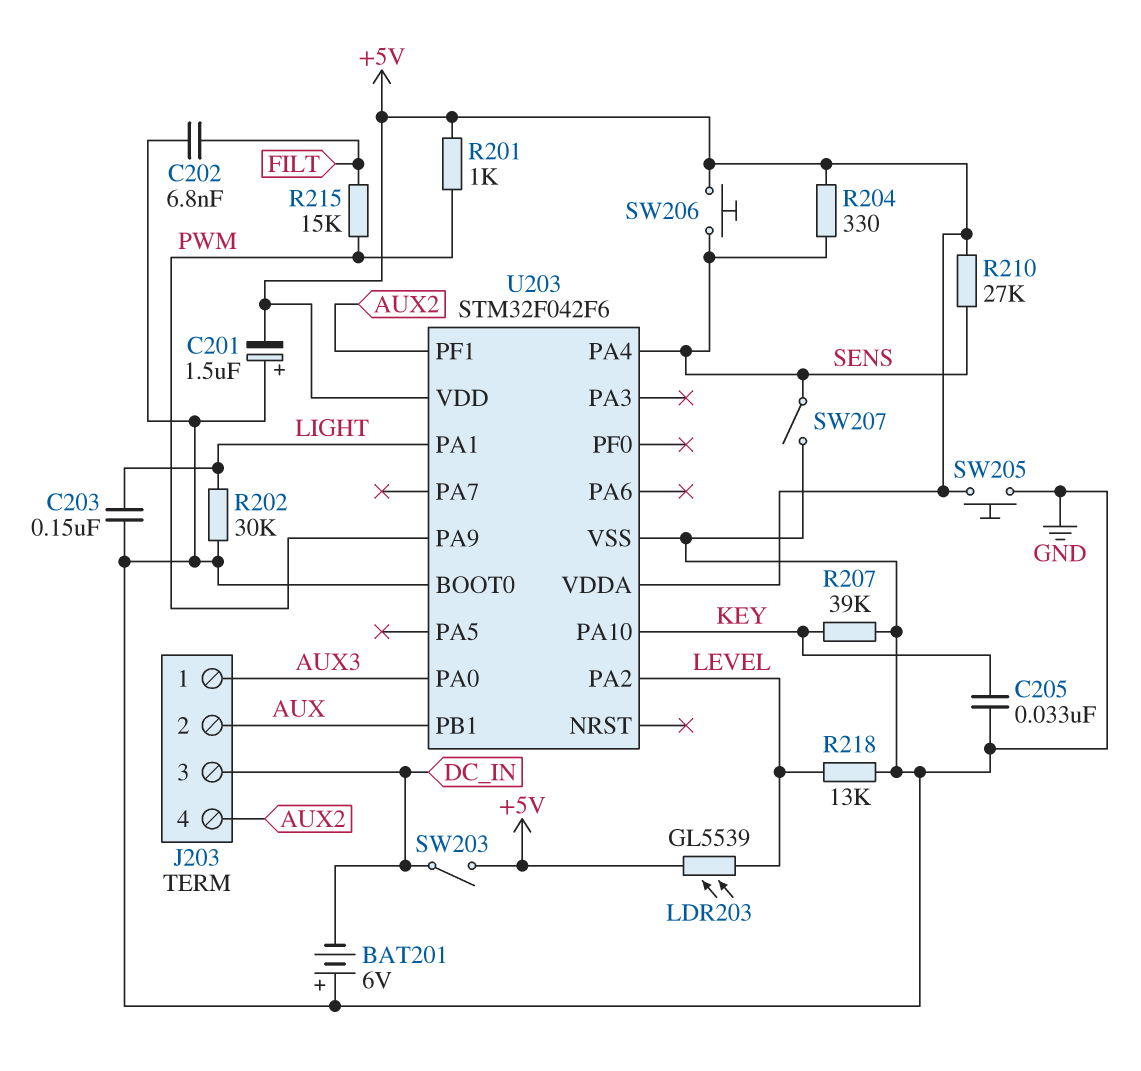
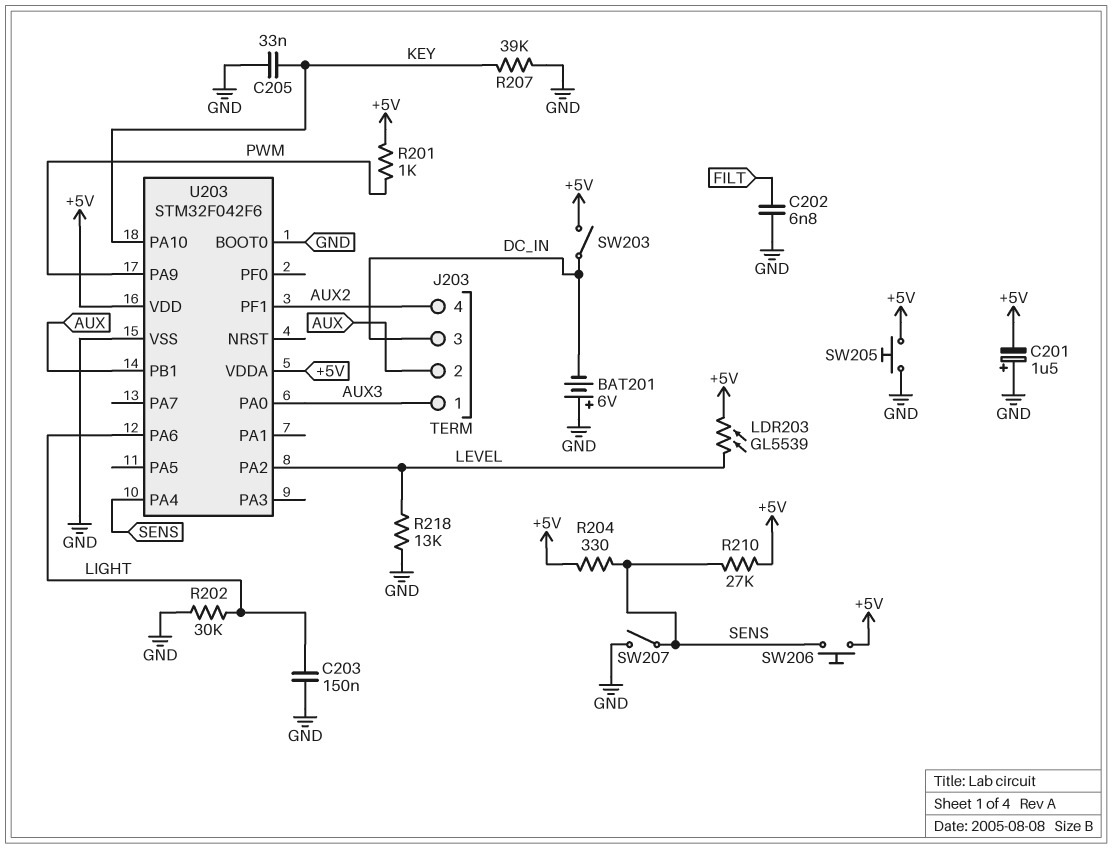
R215: 15k (FILT, PWM) -> none
U203 pin PA1: LIGHT -> none
U203 pin PA6: none -> LIGHT

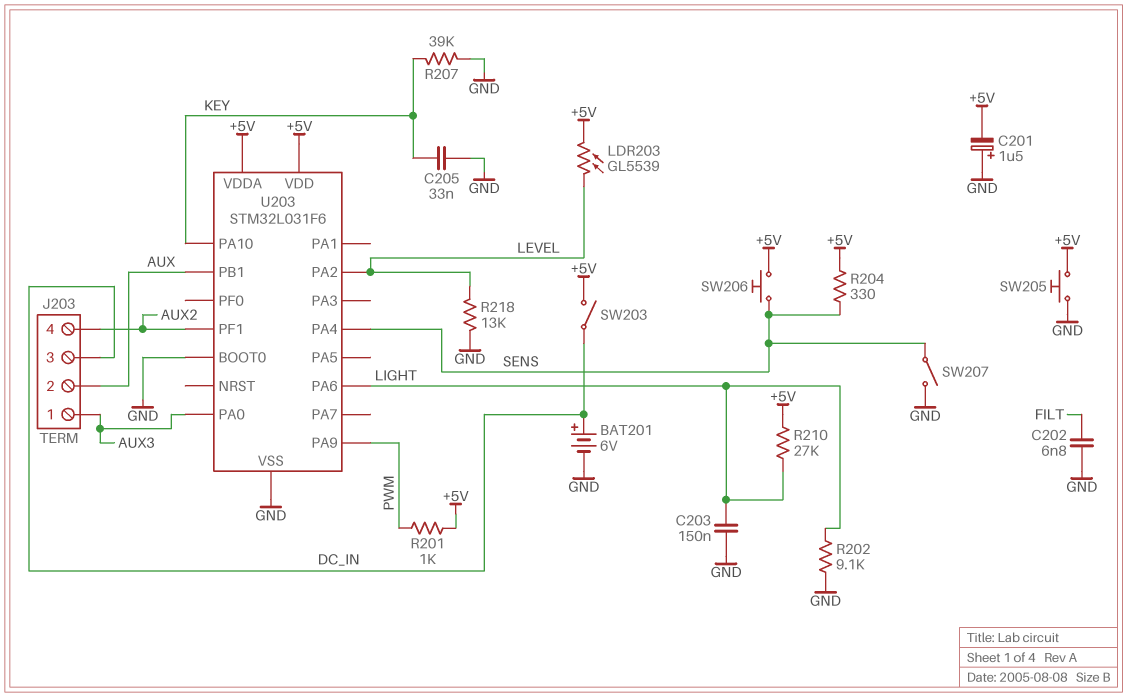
BAT201: 6V (plus GND, minus DC_IN) -> 6V (plus DC_IN, minus GND)
R202: 30k (GND, LIGHT) -> 9.1k (GND, LIGHT)
R210: 27k (+5V, SENS) -> 27k (+5V, LIGHT)
U203: STM32F042F6 -> STM32L031F6

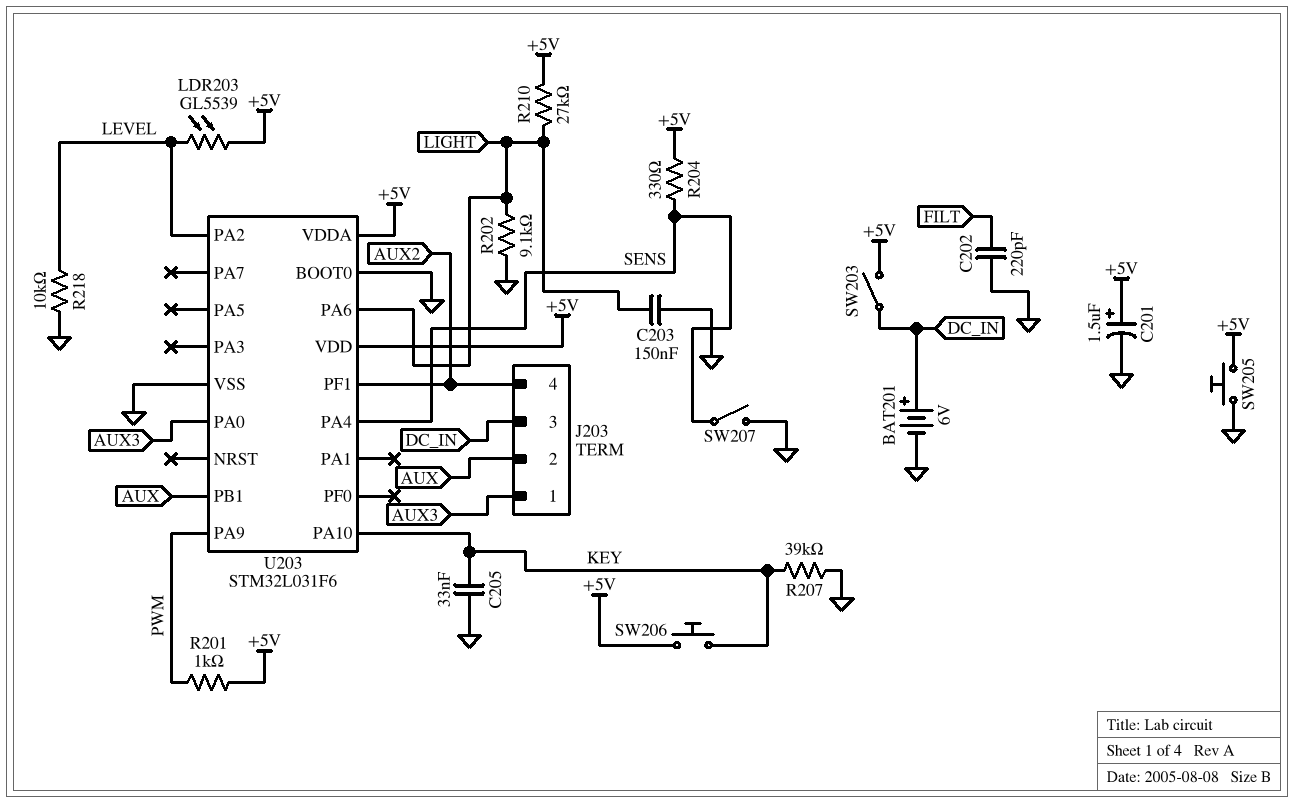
C201: 1.5uF (plus GND, minus +5V) -> 1.5uF (plus +5V, minus GND)
C202: 6.8nF (FILT, GND) -> 220pF (FILT, GND)
R218: 13k (GND, LEVEL) -> 10k (GND, LEVEL)
SW206: button (+5V, SENS) -> button (+5V, KEY)

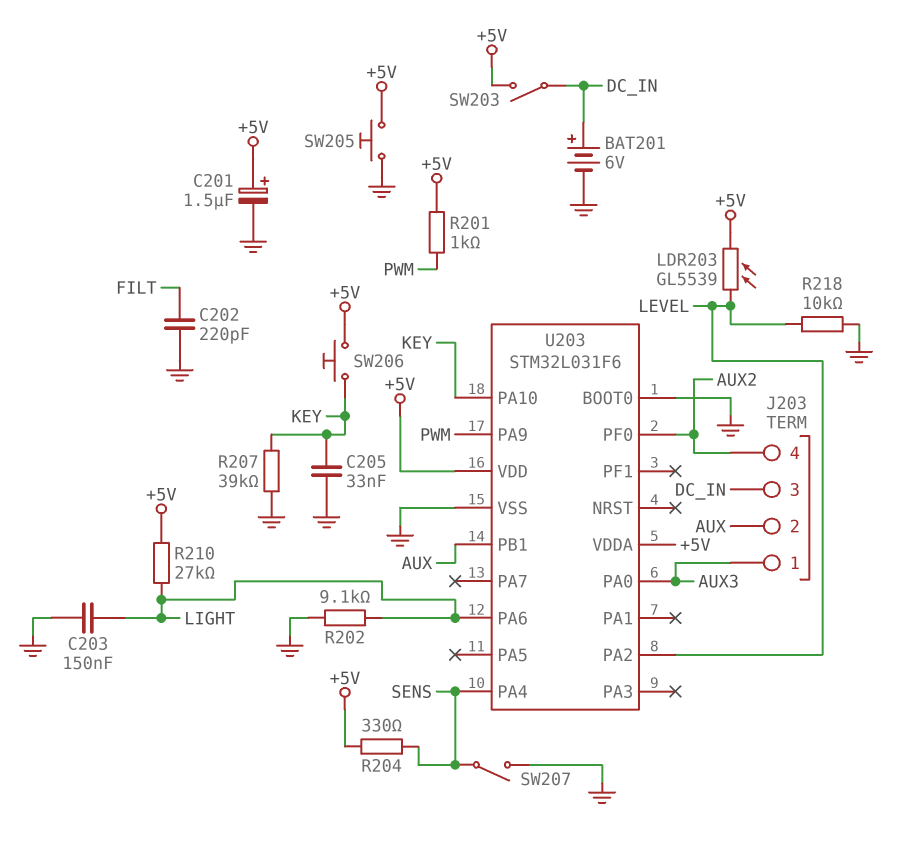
U203 pin PF0: none -> AUX2
U203 pin PF1: AUX2 -> none

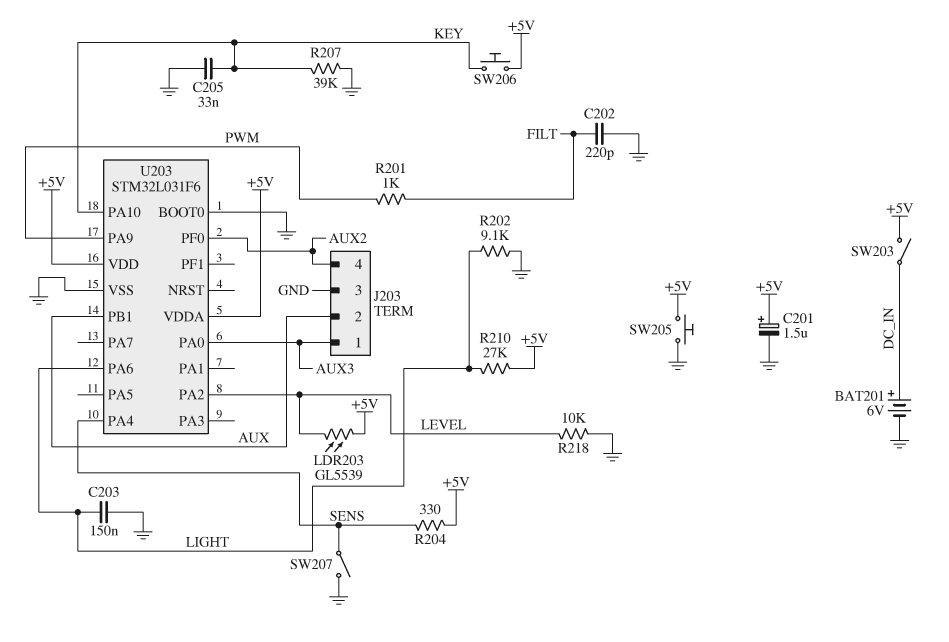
J203 pin 3: DC_IN -> GND
R201: 1k (+5V, PWM) -> 1k (FILT, PWM)

